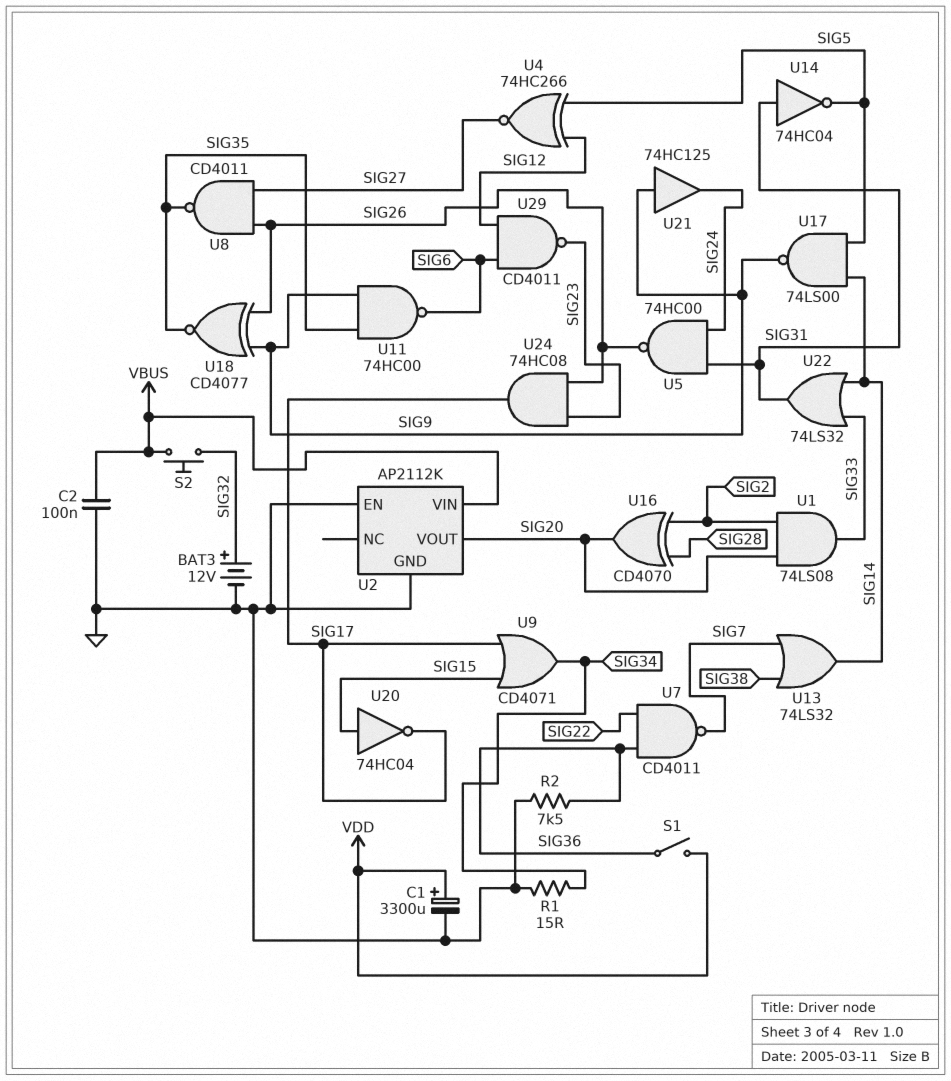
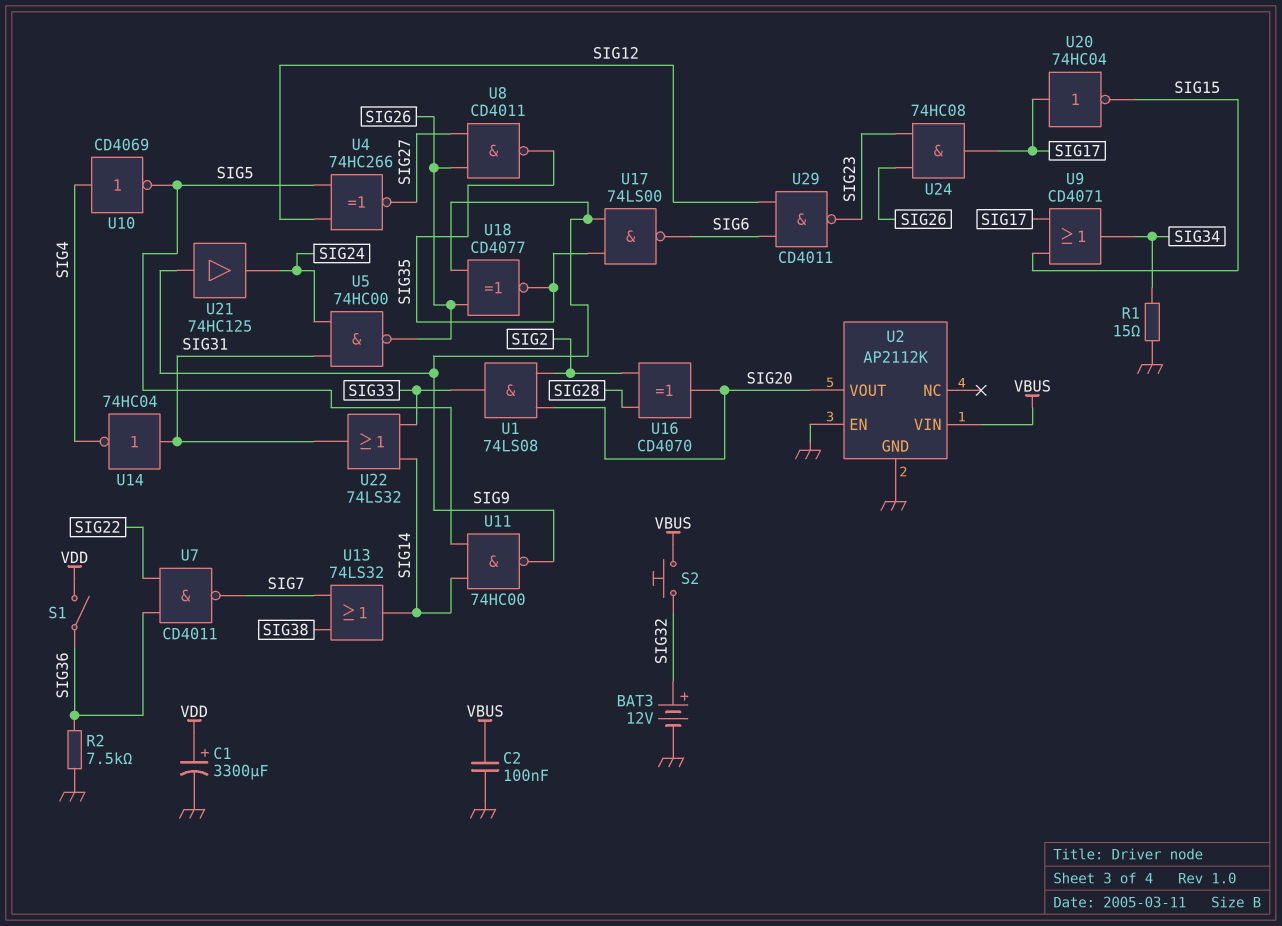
U10: none -> NOT CD4069 (in SIG4, out SIG5)
U11: NAND 74HC00 (in SIG9, in SIG35, out SIG6) -> NAND 74HC00 (in SIG5, in SIG14, out SIG9)
U14: NOT 74HC04 (in SIG31, out SIG5) -> NOT 74HC04 (in SIG31, out SIG4)
U17: NAND 74LS00 (in SIG5, in SIG14, out SIG9) -> NAND 74LS00 (in SIG9, in SIG35, out SIG6)
U20: NOT 74HC04 (in SIG15, out SIG17) -> NOT 74HC04 (in SIG17, out SIG15)

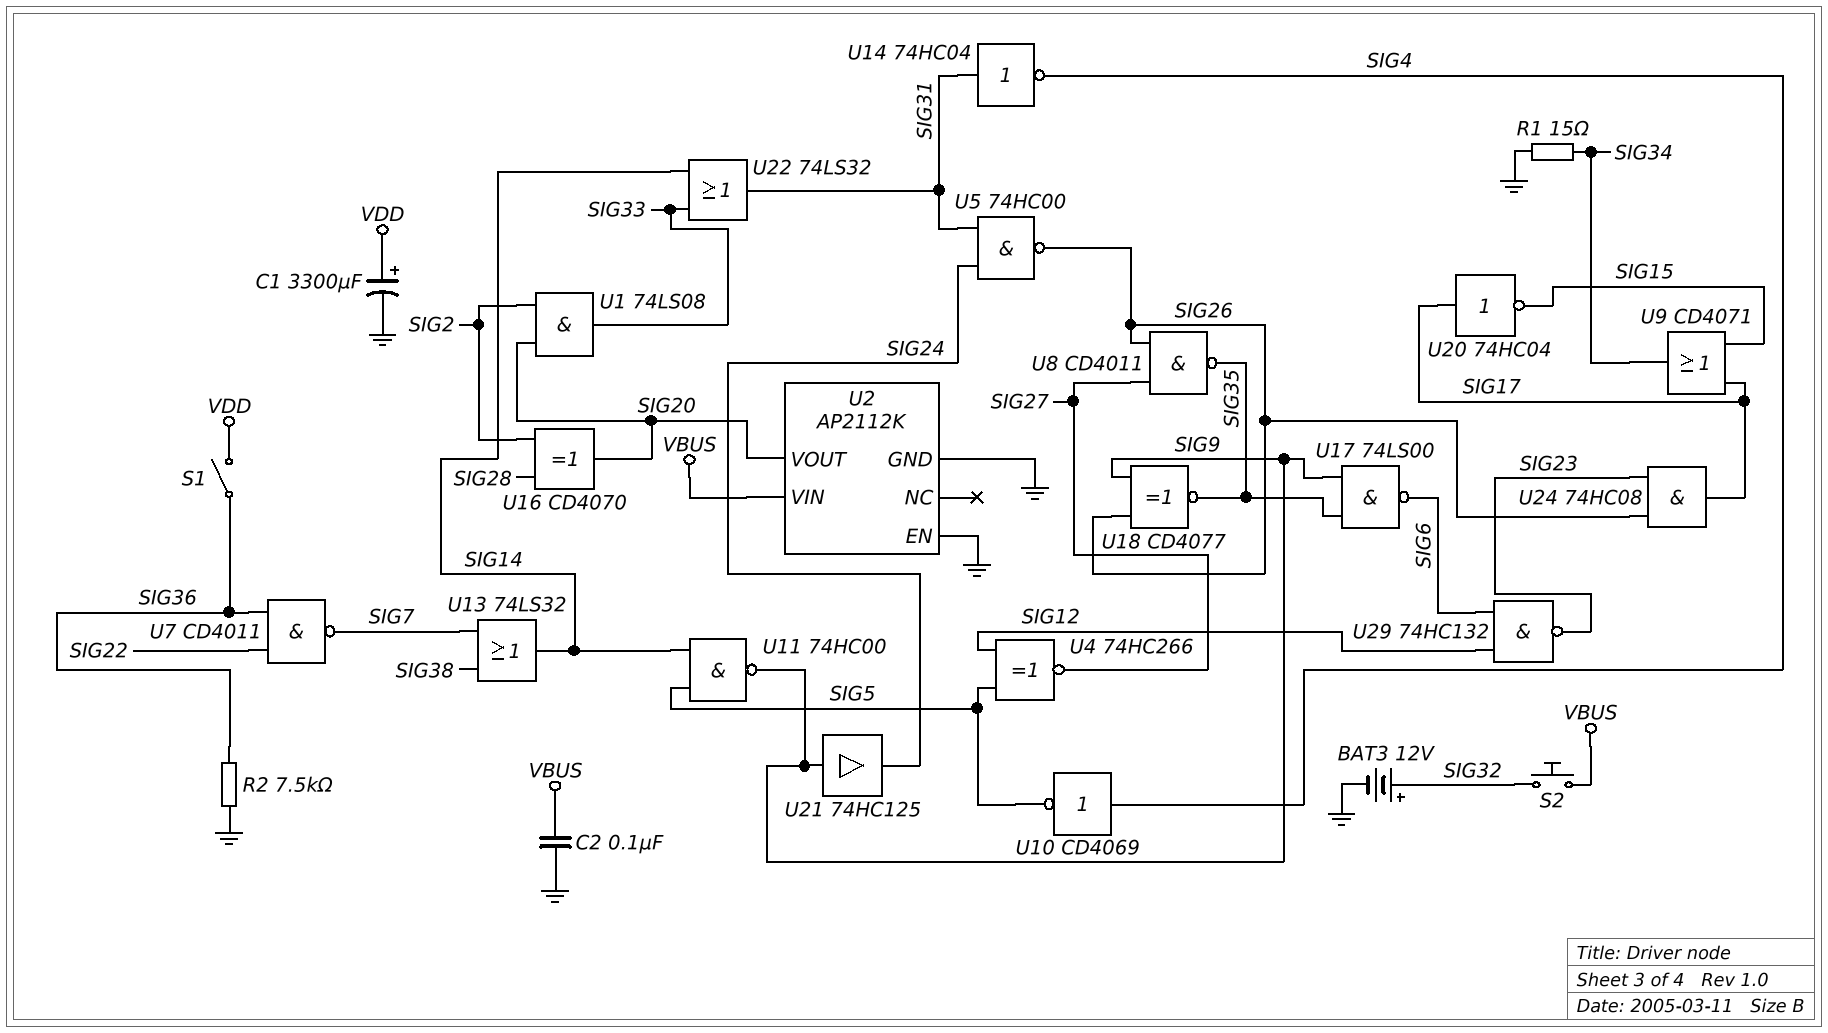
U29: NAND CD4011 (in SIG6, in SIG12, out SIG23) -> NAND 74HC132 (in SIG6, in SIG12, out SIG23)

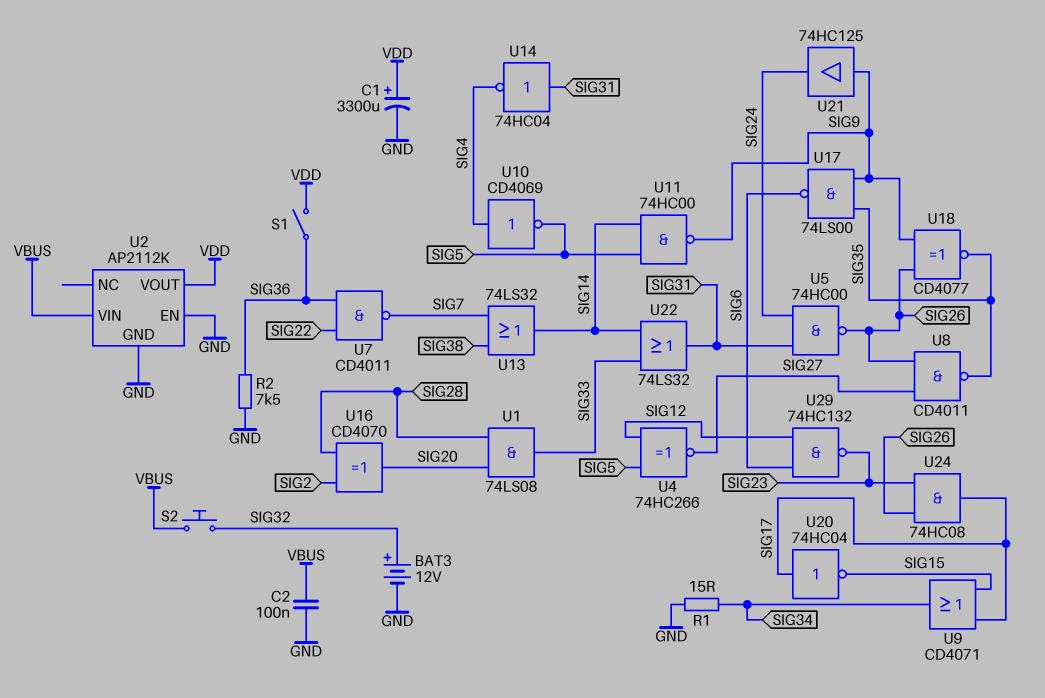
U1: AND 74LS08 (in SIG2, in SIG20, out SIG33) -> AND 74LS08 (in SIG20, in SIG28, out SIG33)
U2 pin VOUT: SIG20 -> VDD

